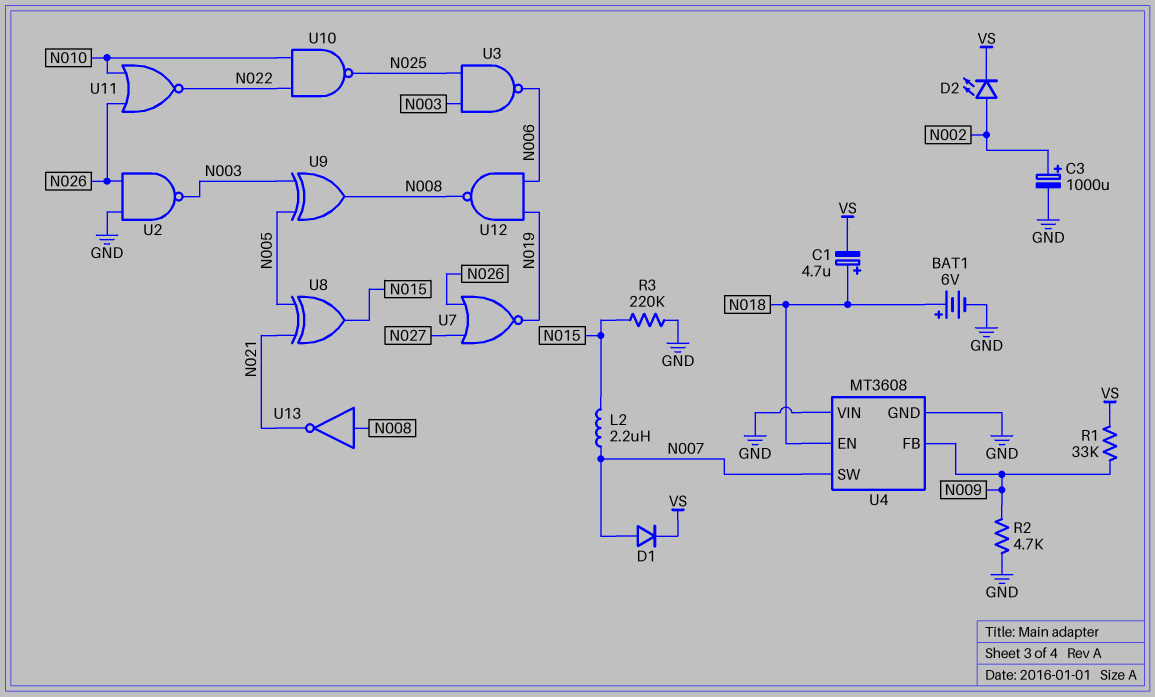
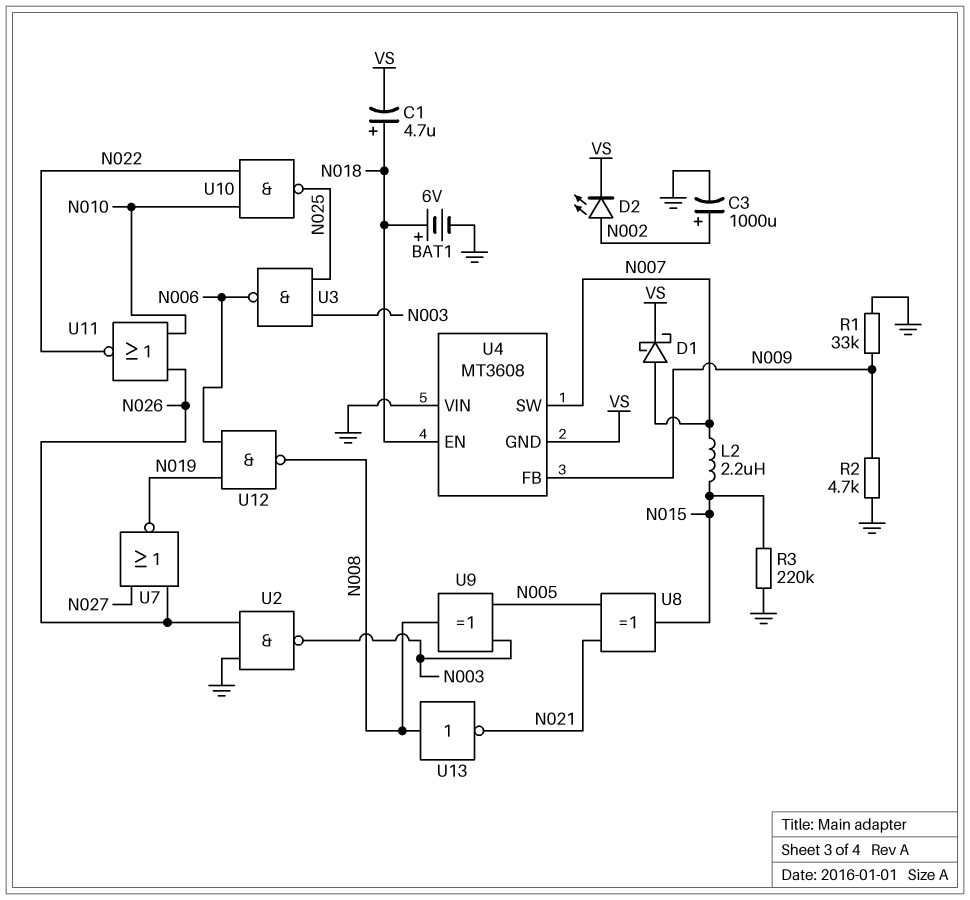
D1: diode (A N007, K VS) -> schottky (A N007, K VS)
R1: 33k (N009, VS) -> 33k (GND, N009)
U4 pin GND: GND -> VS

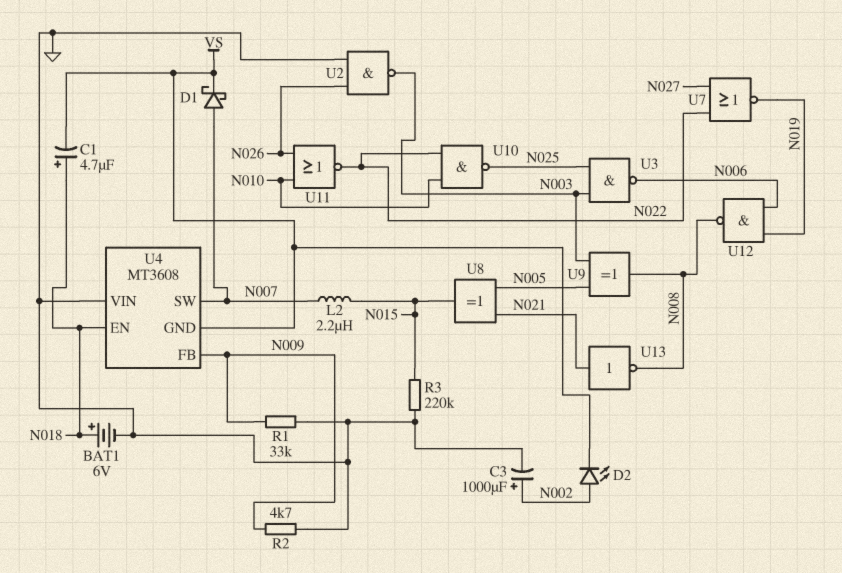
U7: NOR (in N026, in N027, out N019) -> NOR (in N022, in N027, out N019)
U13: NOT (in N008, out N021) -> NOT (in N021, out N008)

